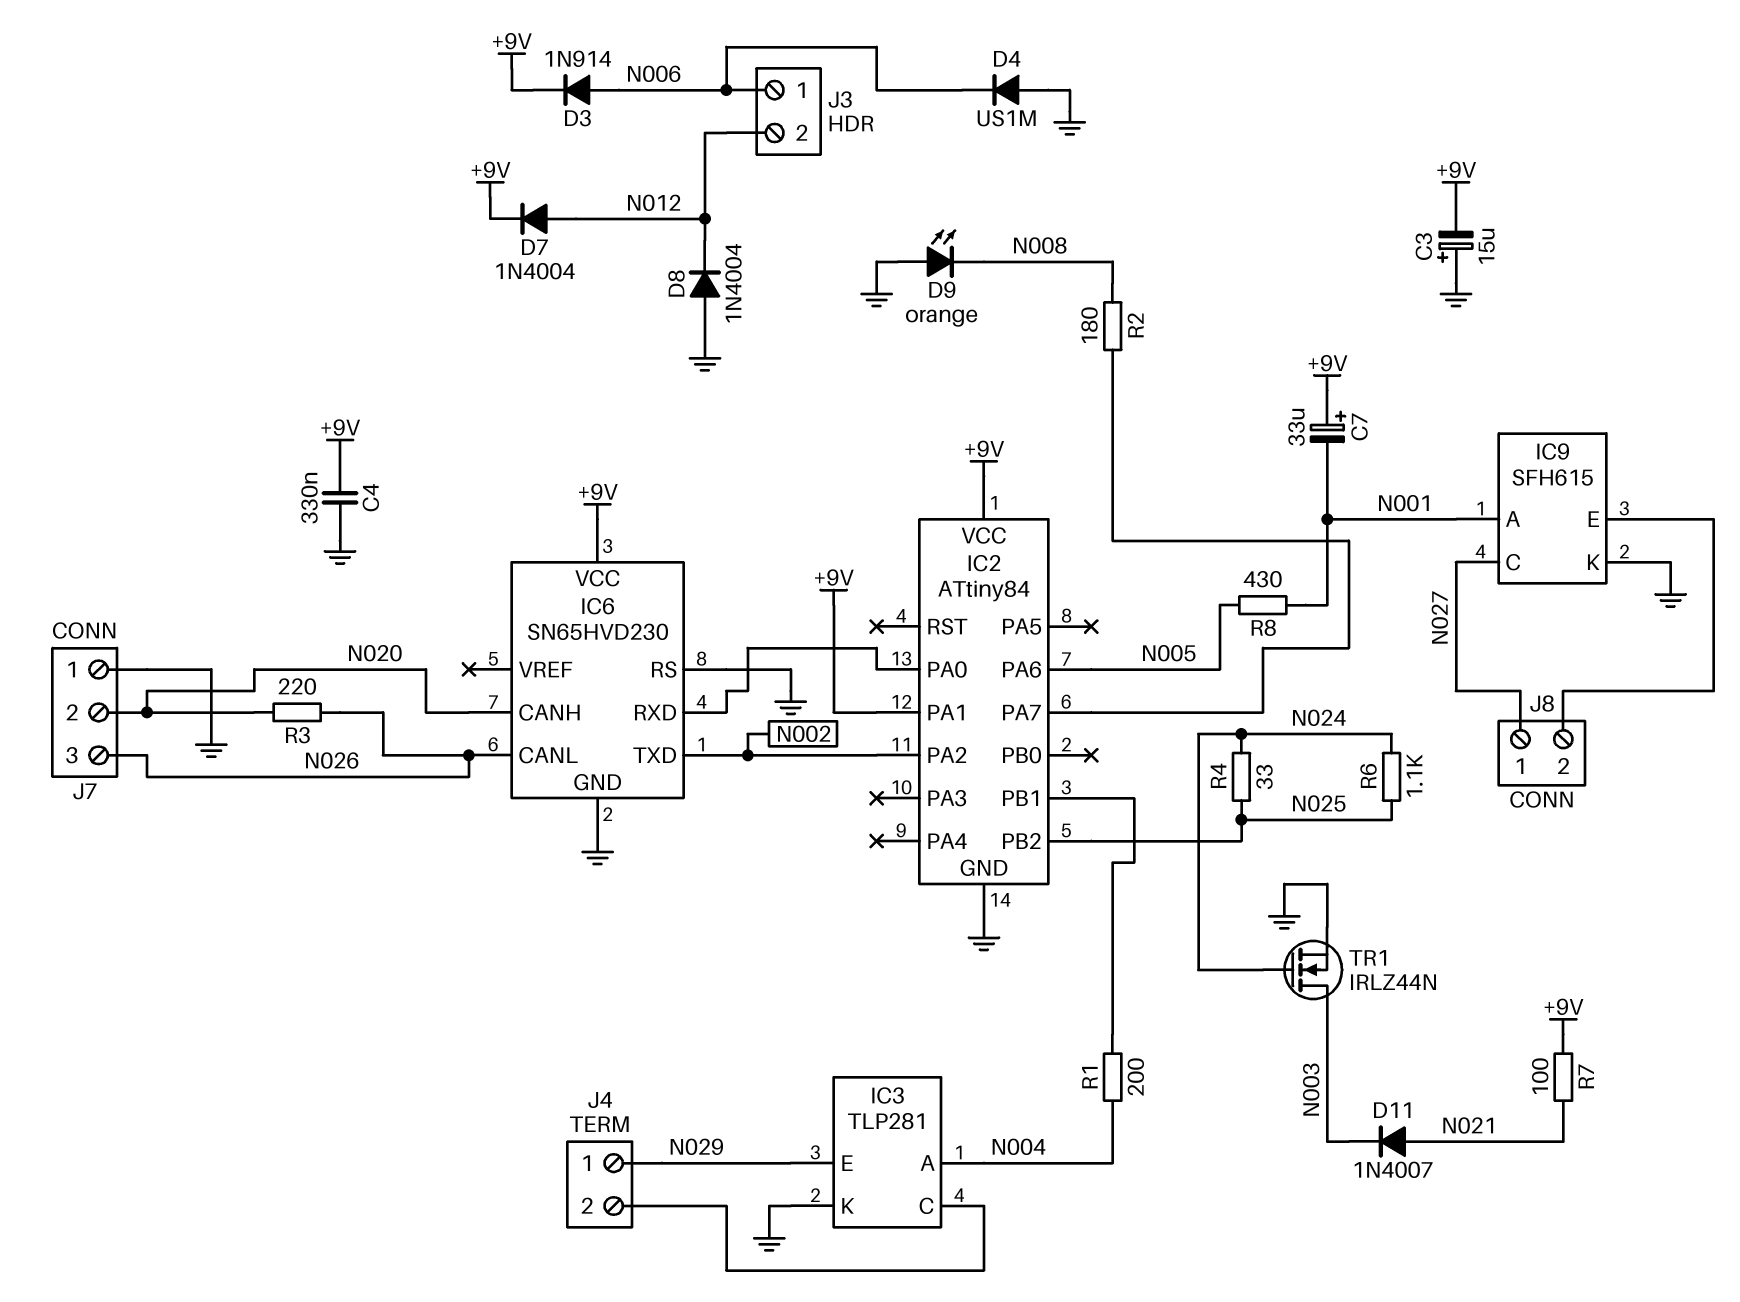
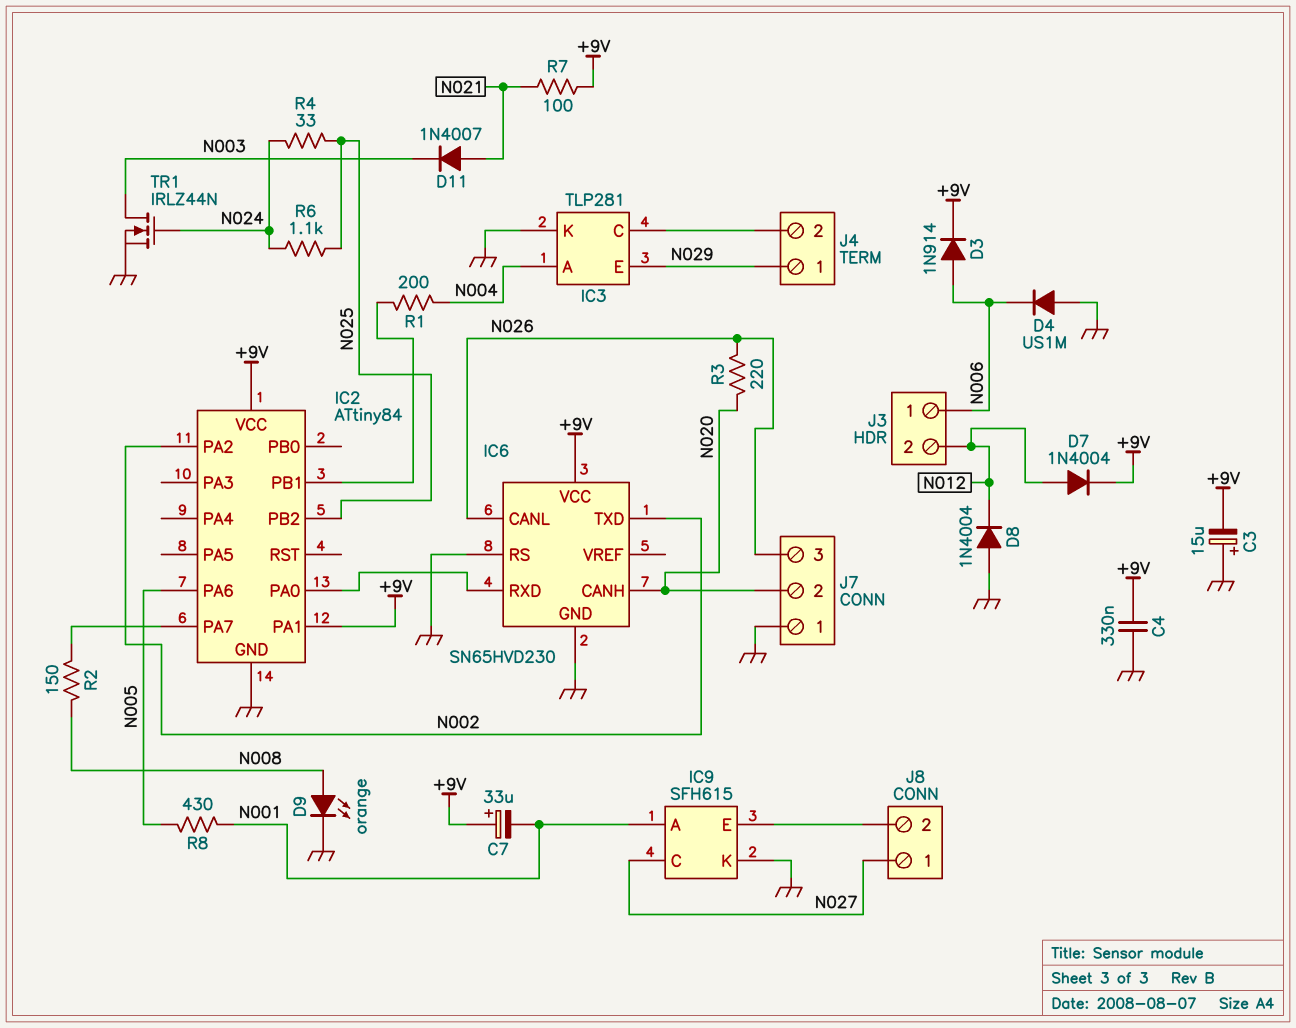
D9: LED orange (A GND, K N008) -> LED orange (A N008, K GND)
R2: 180 (IC2/PA7, N008) -> 150 (IC2/PA7, N008)

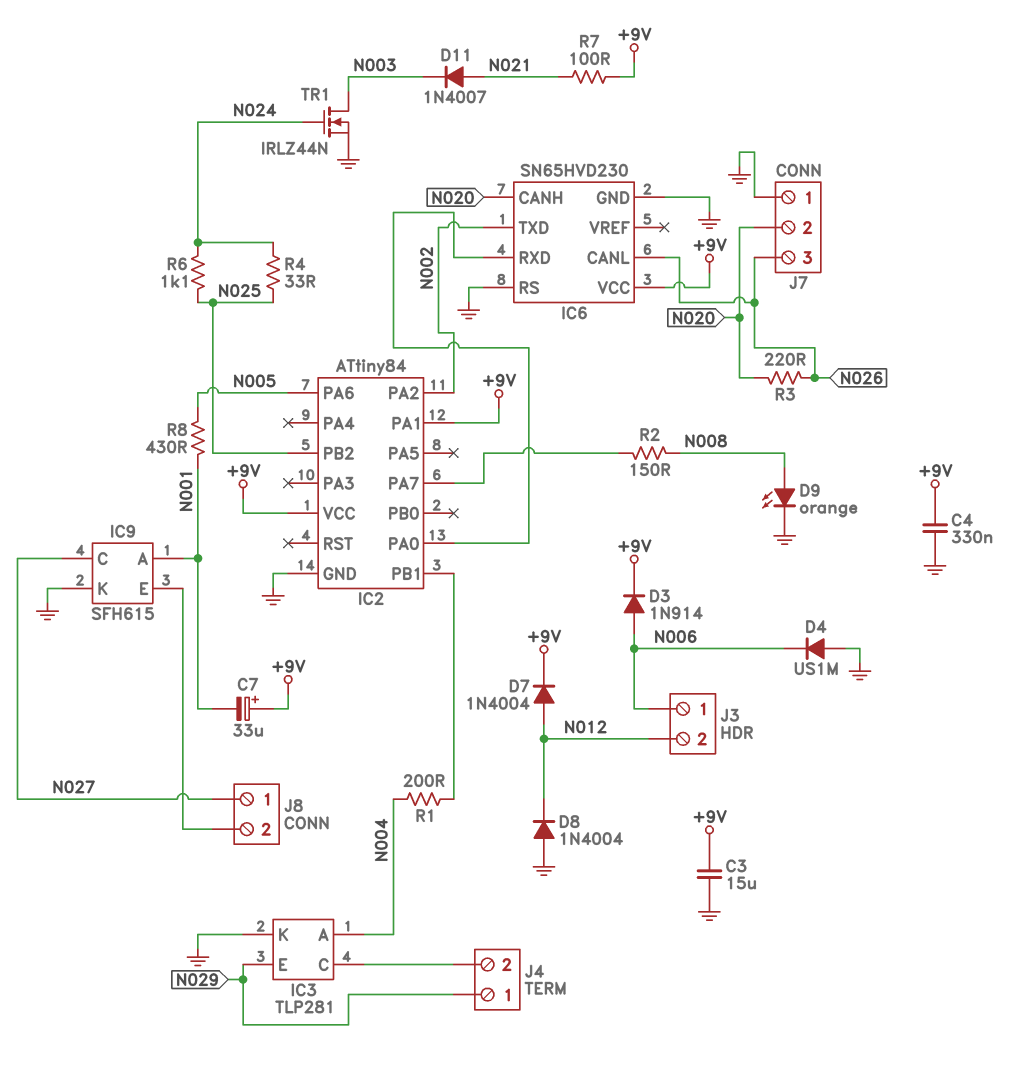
C3: 15uF (plus GND, minus +9V) -> 15uF (+9V, GND)

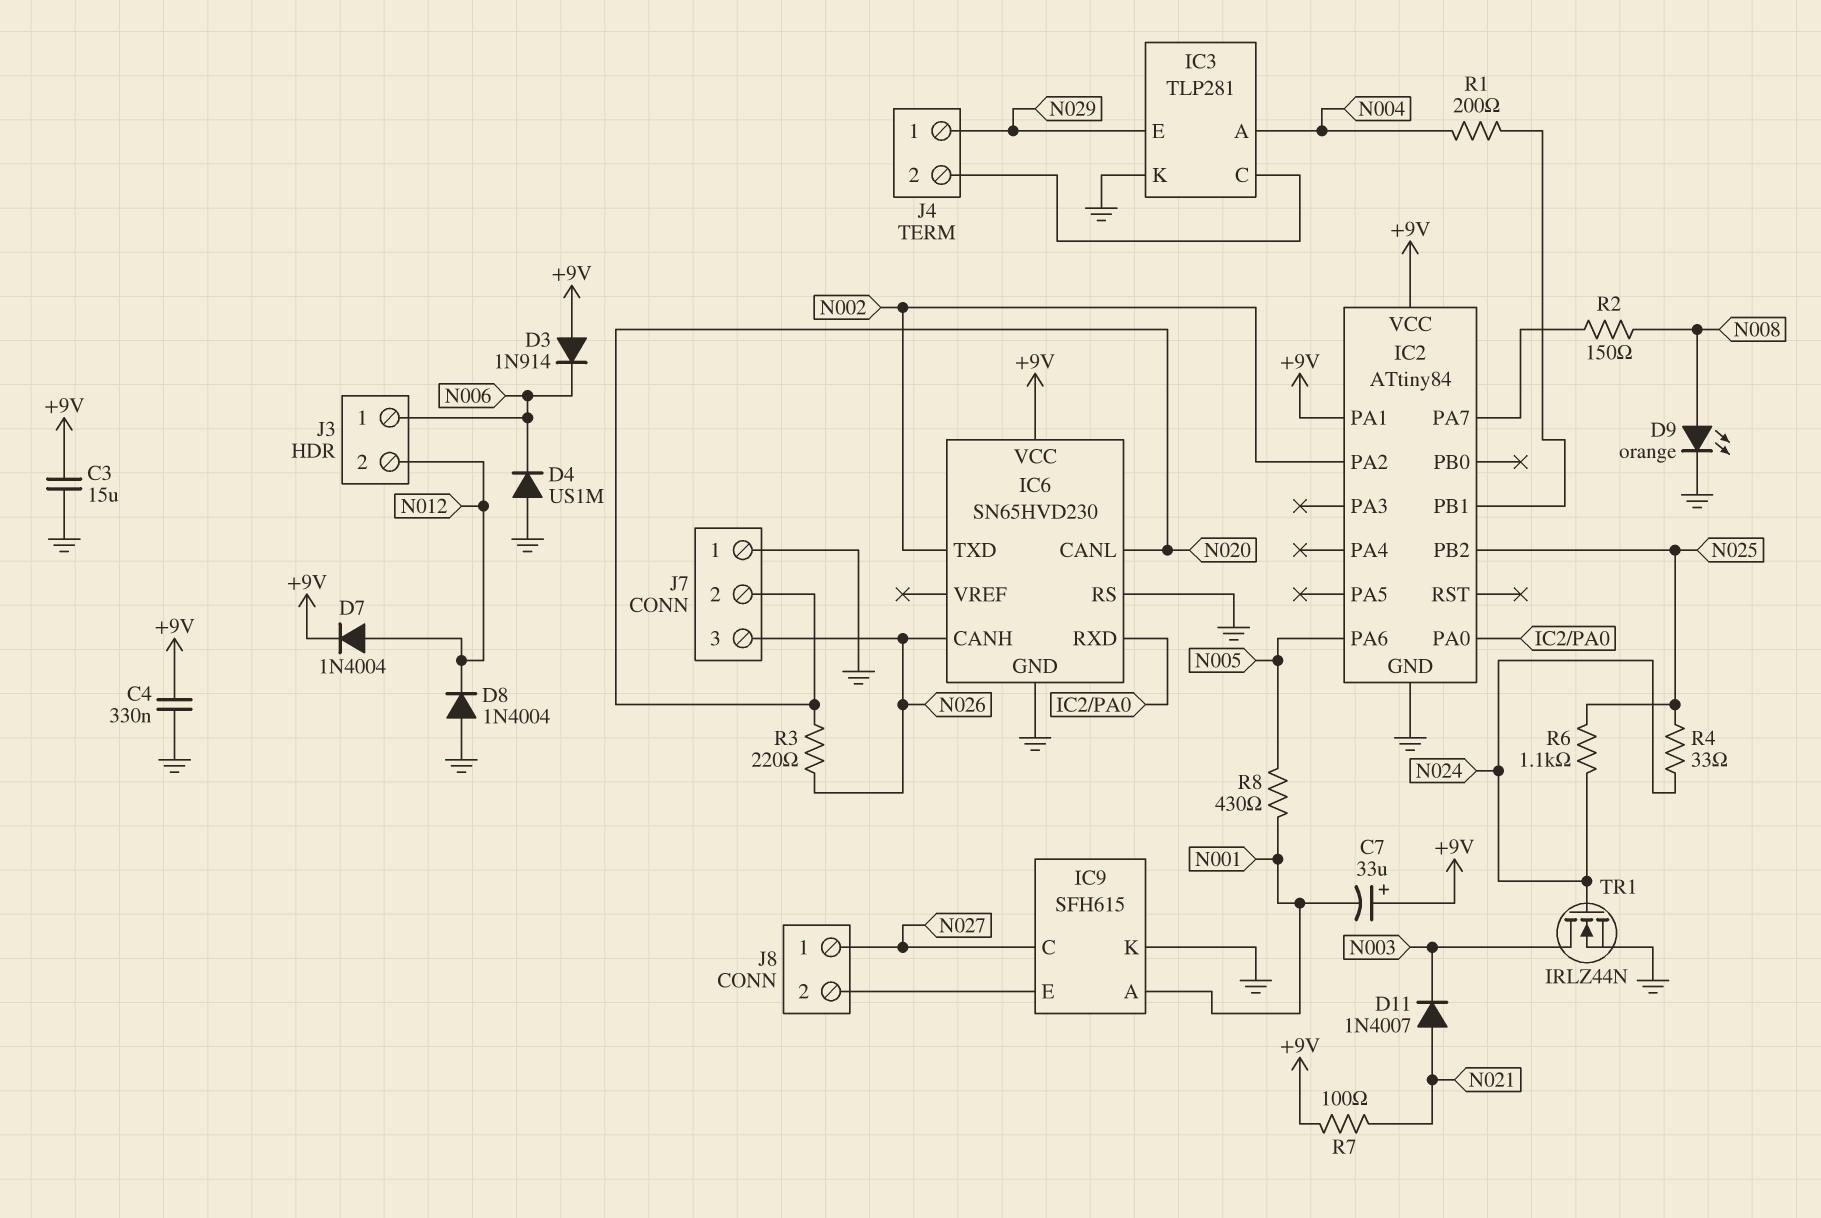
D3: diode 1N914 (A N006, K +9V) -> diode 1N914 (A +9V, K N006)
IC6 pin CANH: N020 -> N026
IC6 pin CANL: N026 -> N020

